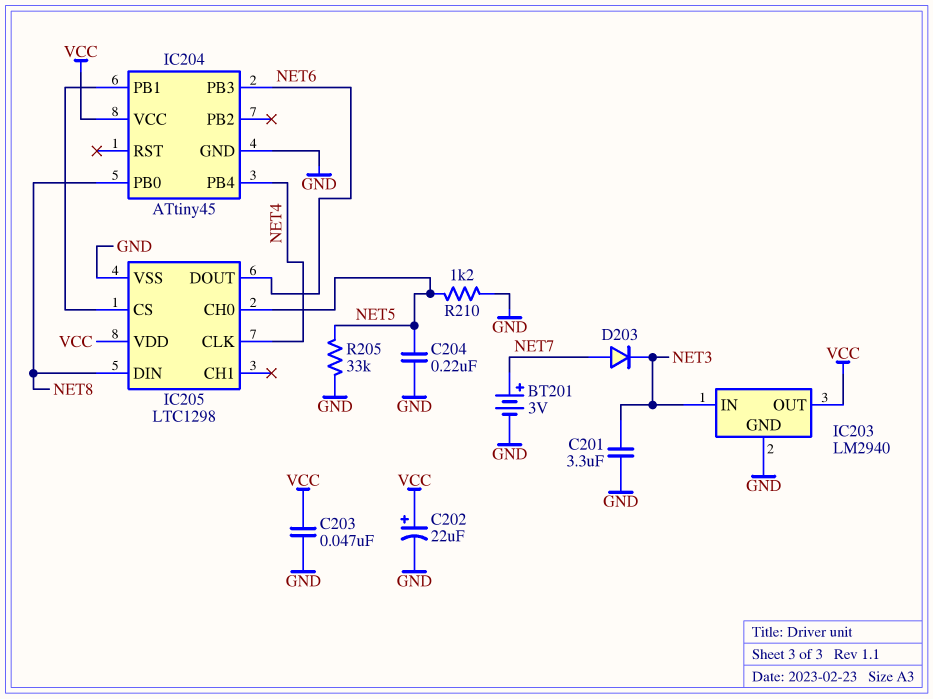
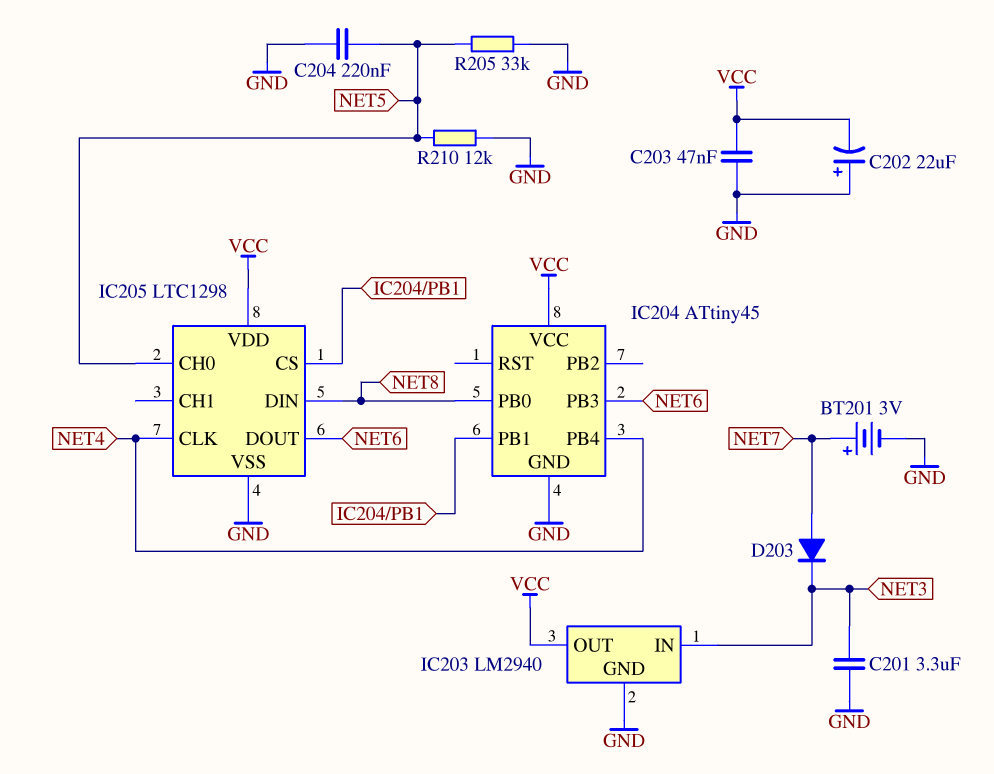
C202: 22uF (plus VCC, minus GND) -> 22uF (plus GND, minus VCC)
R210: 1.2k (GND, NET5) -> 12k (GND, NET5)

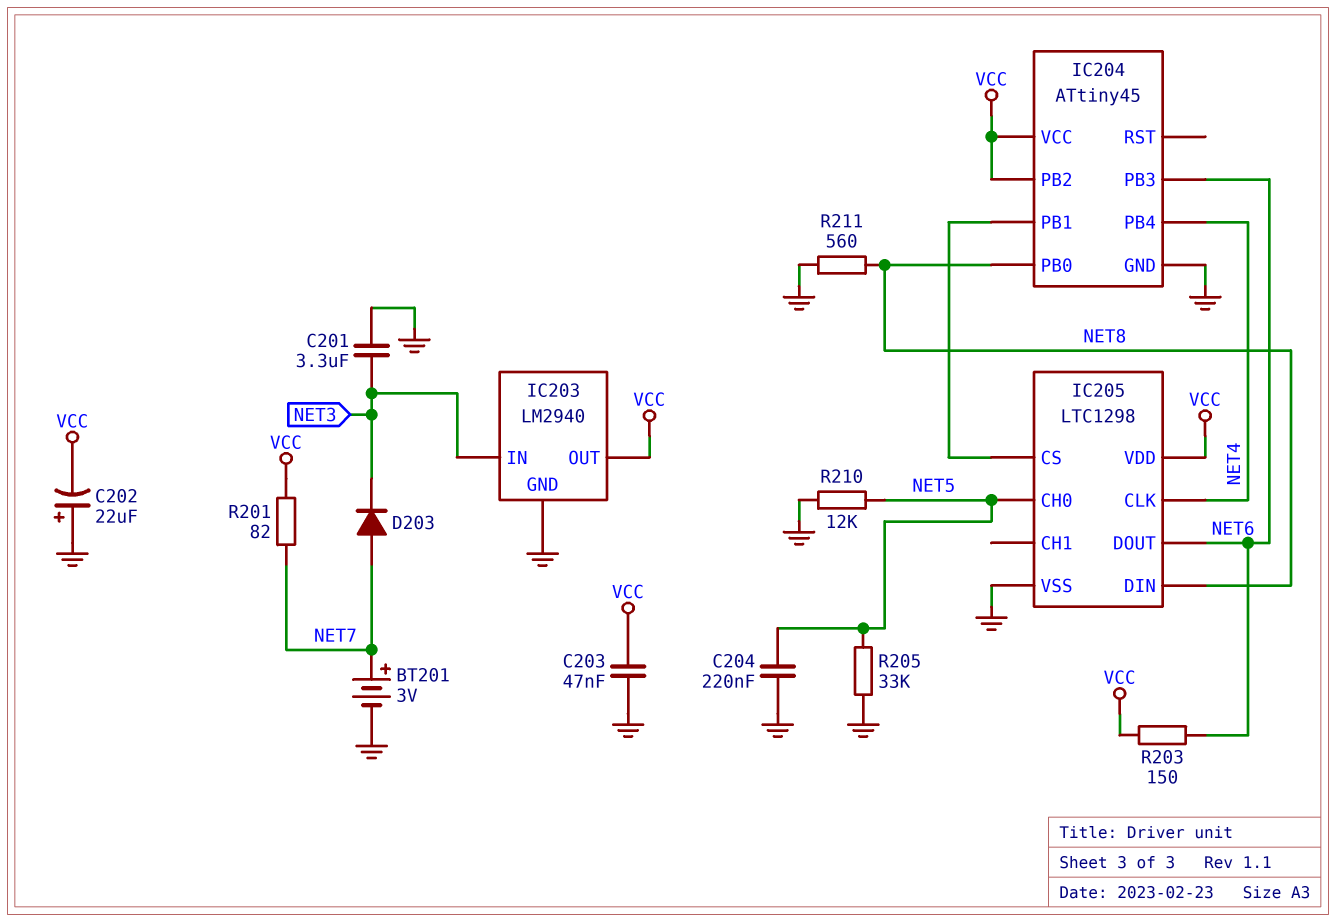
IC204 pin PB2: none -> VCC
R201: none -> 82 (NET7, VCC)
R203: none -> 150 (NET6, VCC)
R211: none -> 560 (GND, NET8)

